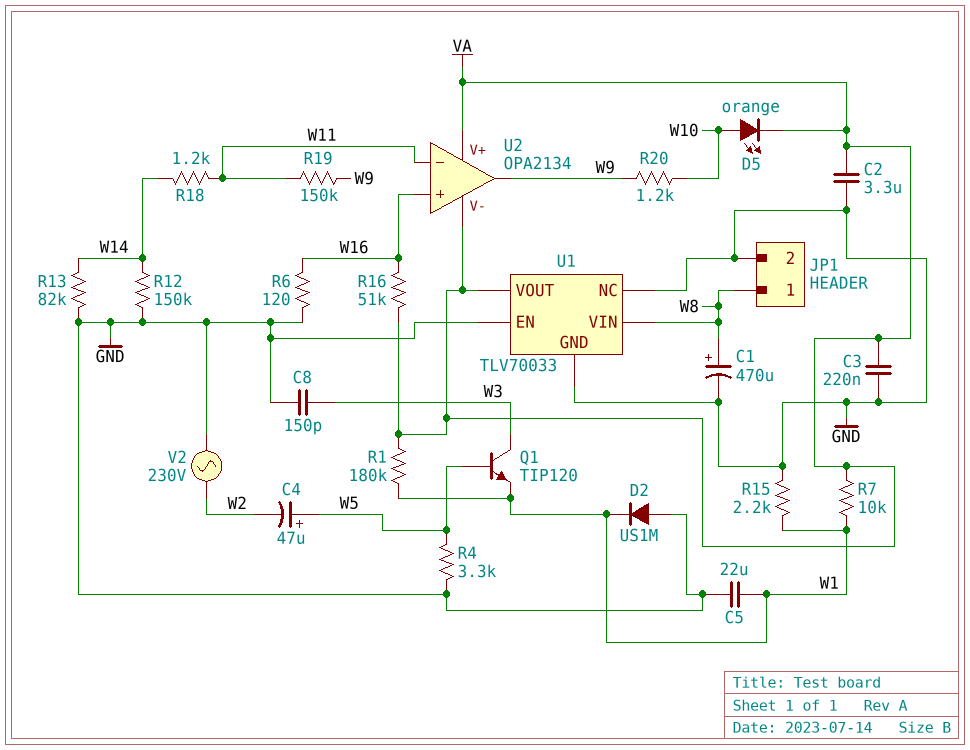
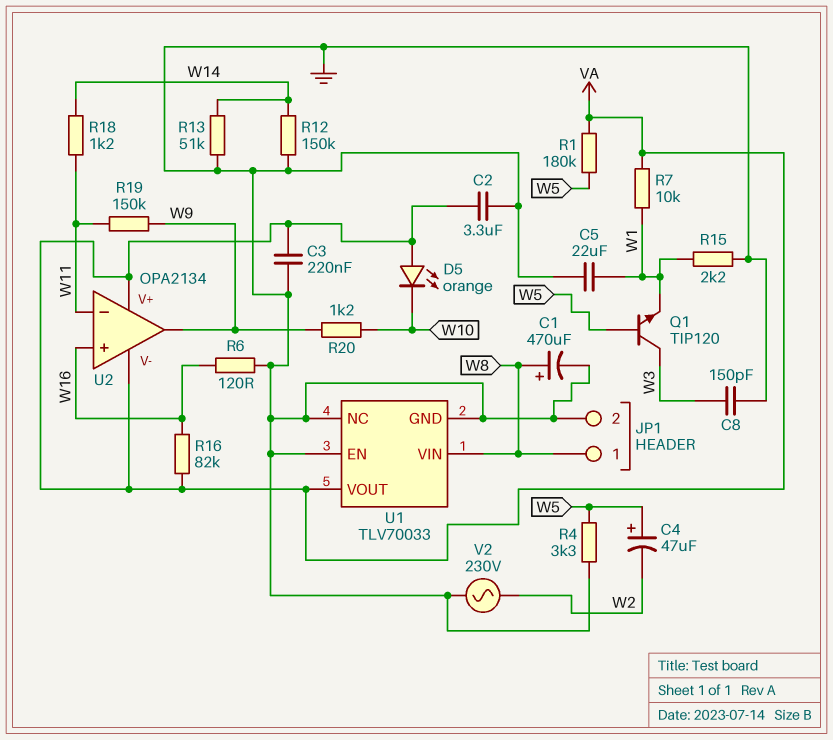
D2: diode US1M (A GND, K W1) -> none
D5: LED orange (A W10, K VA) -> LED orange (A VA, K W10)
R1: 180k (VA, W1) -> 180k (VA, W5)
R13: 82k (GND, W14) -> 51k (GND, W14)
R16: 51k (VA, W16) -> 82k (VA, W16)

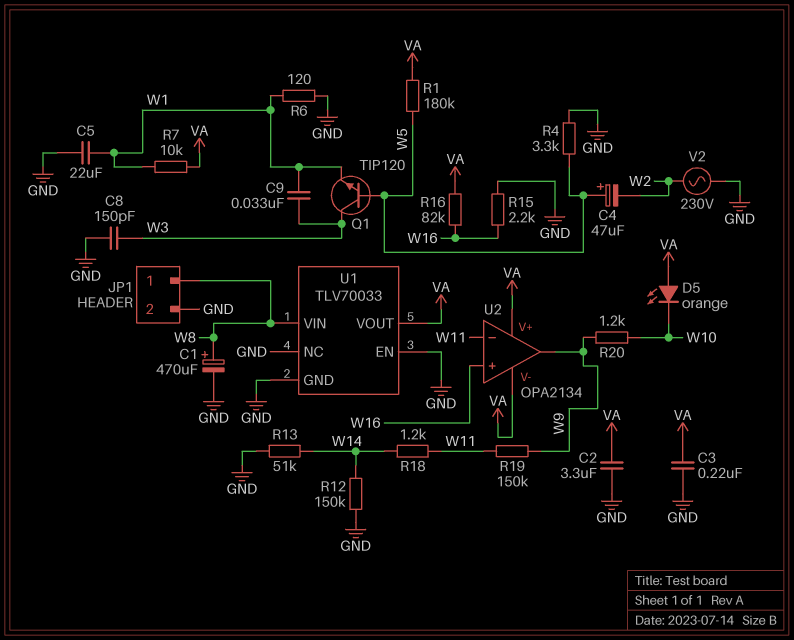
C9: none -> 33nF (W1, W3)
R6: 120 (GND, W16) -> 120 (GND, W1)
R15: 2.2k (GND, W1) -> 2.2k (GND, W16)

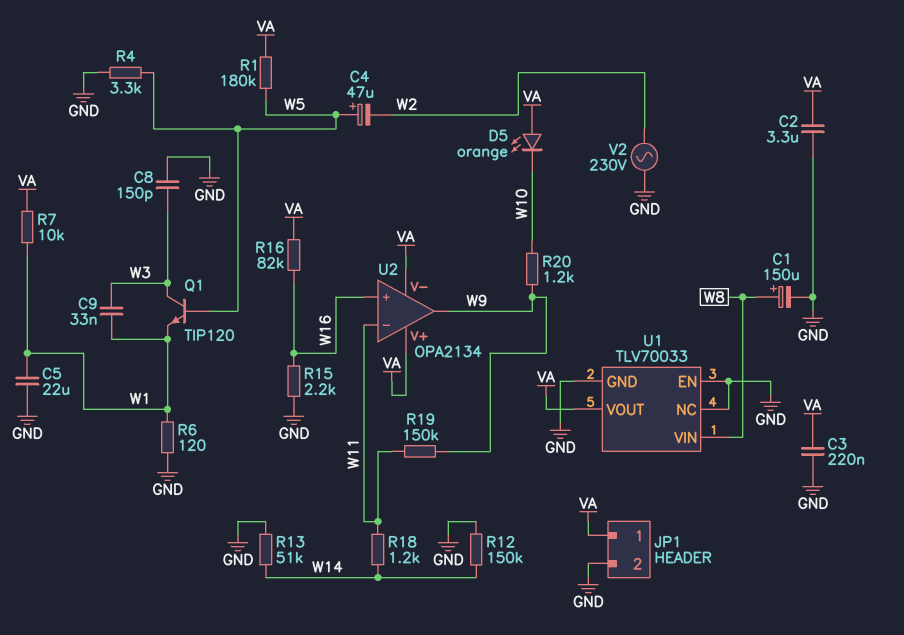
C1: 470uF (plus W8, minus GND) -> 150uF (plus W8, minus GND)
JP1 pin 1: W8 -> VA

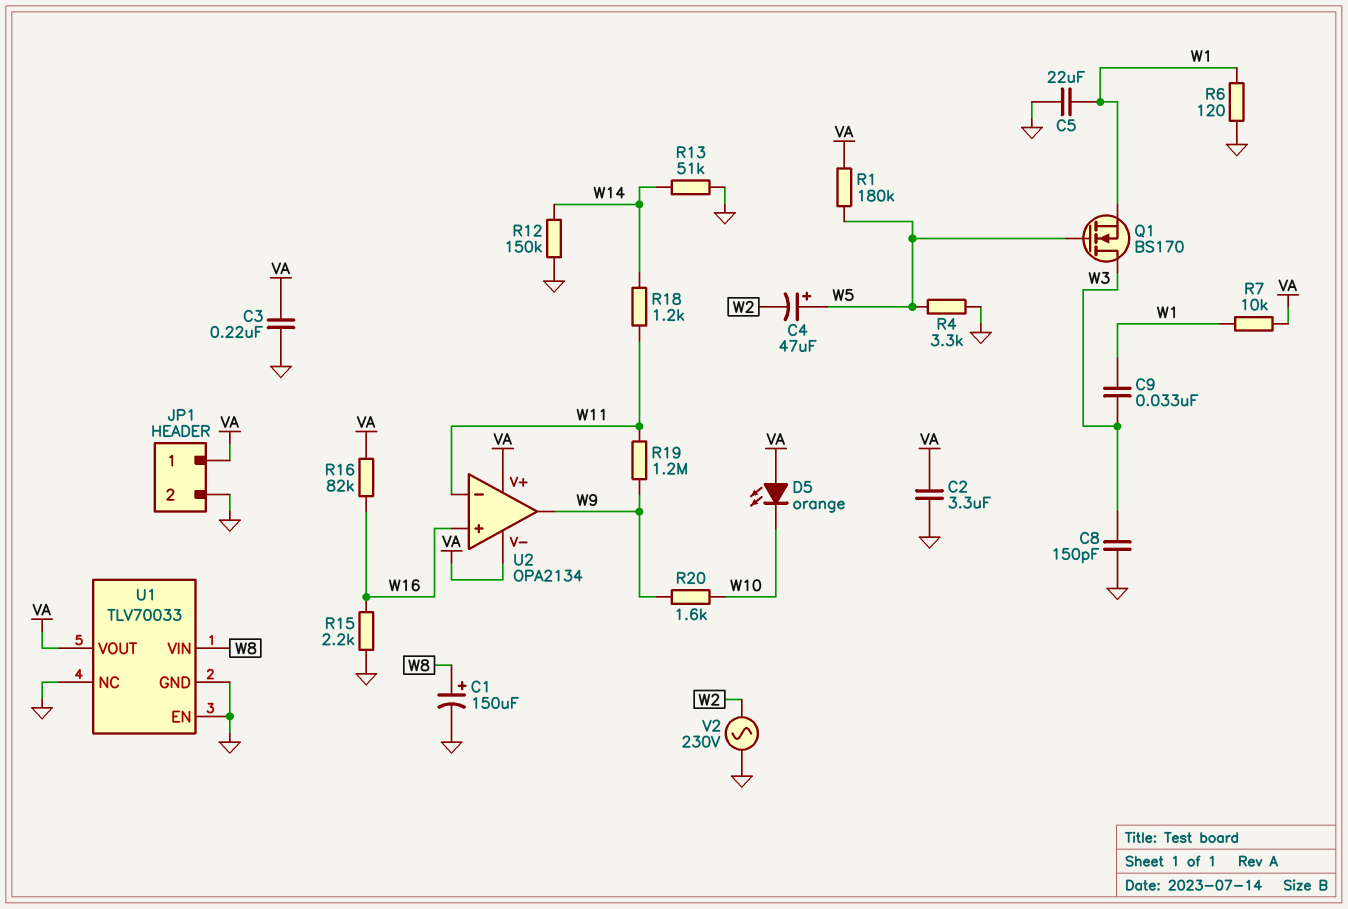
Q1: NPN TIP120 (B W5, C W3, E W1) -> NMOS BS170 (G W5, D W3, S W1)
R19: 150k (W9, W11) -> 1.2M (W9, W11)
R20: 1.2k (W9, W10) -> 1.6k (W9, W10)

